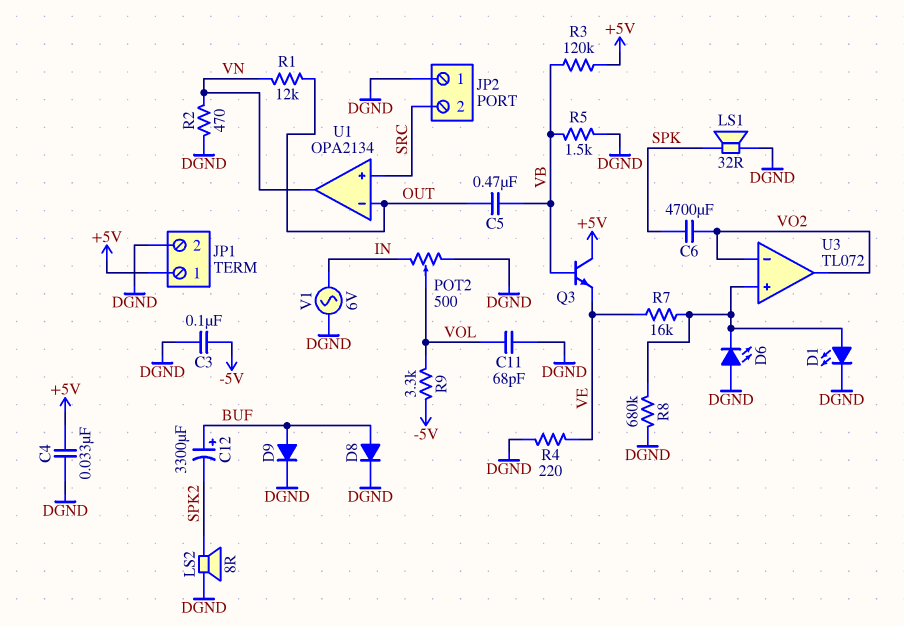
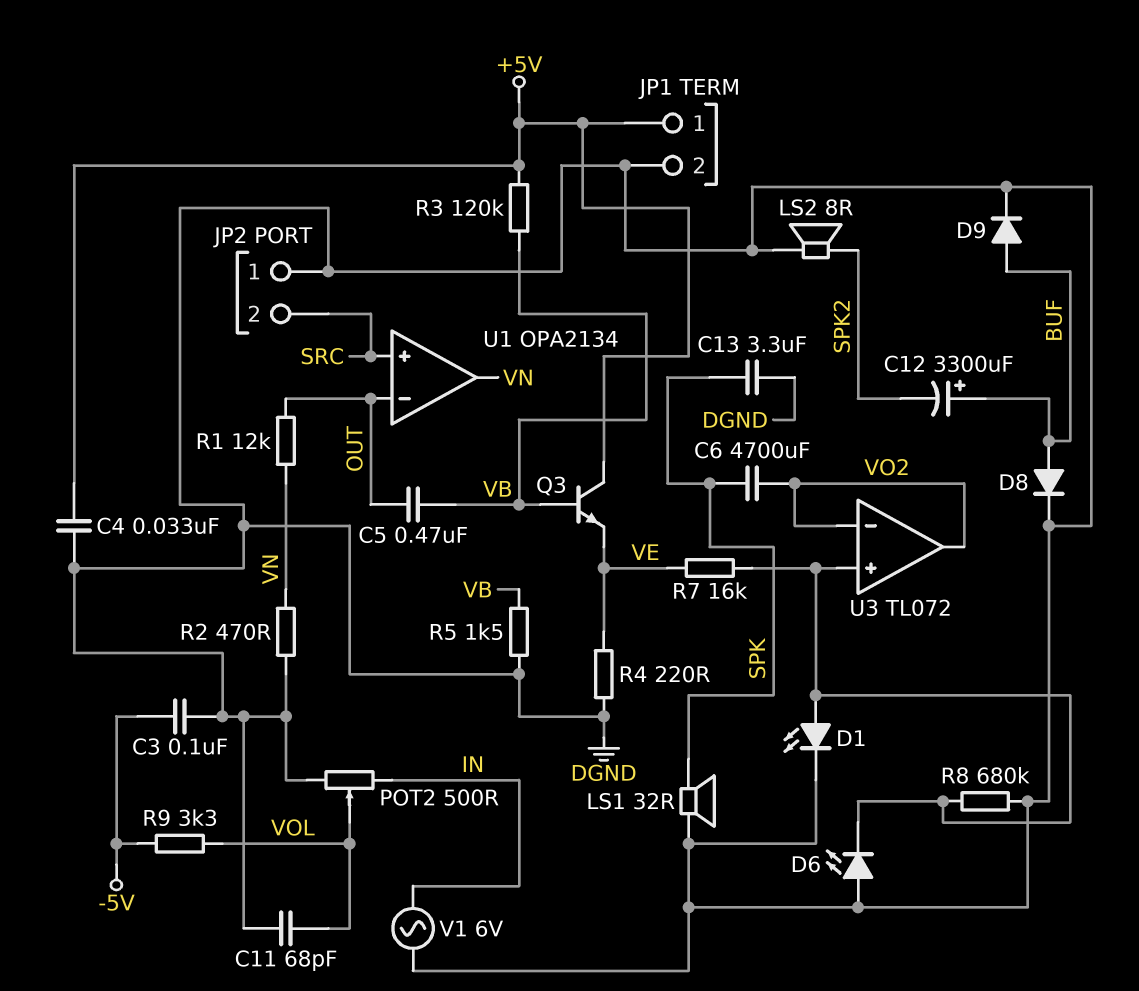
C13: none -> 3.3uF (DGND, SPK)

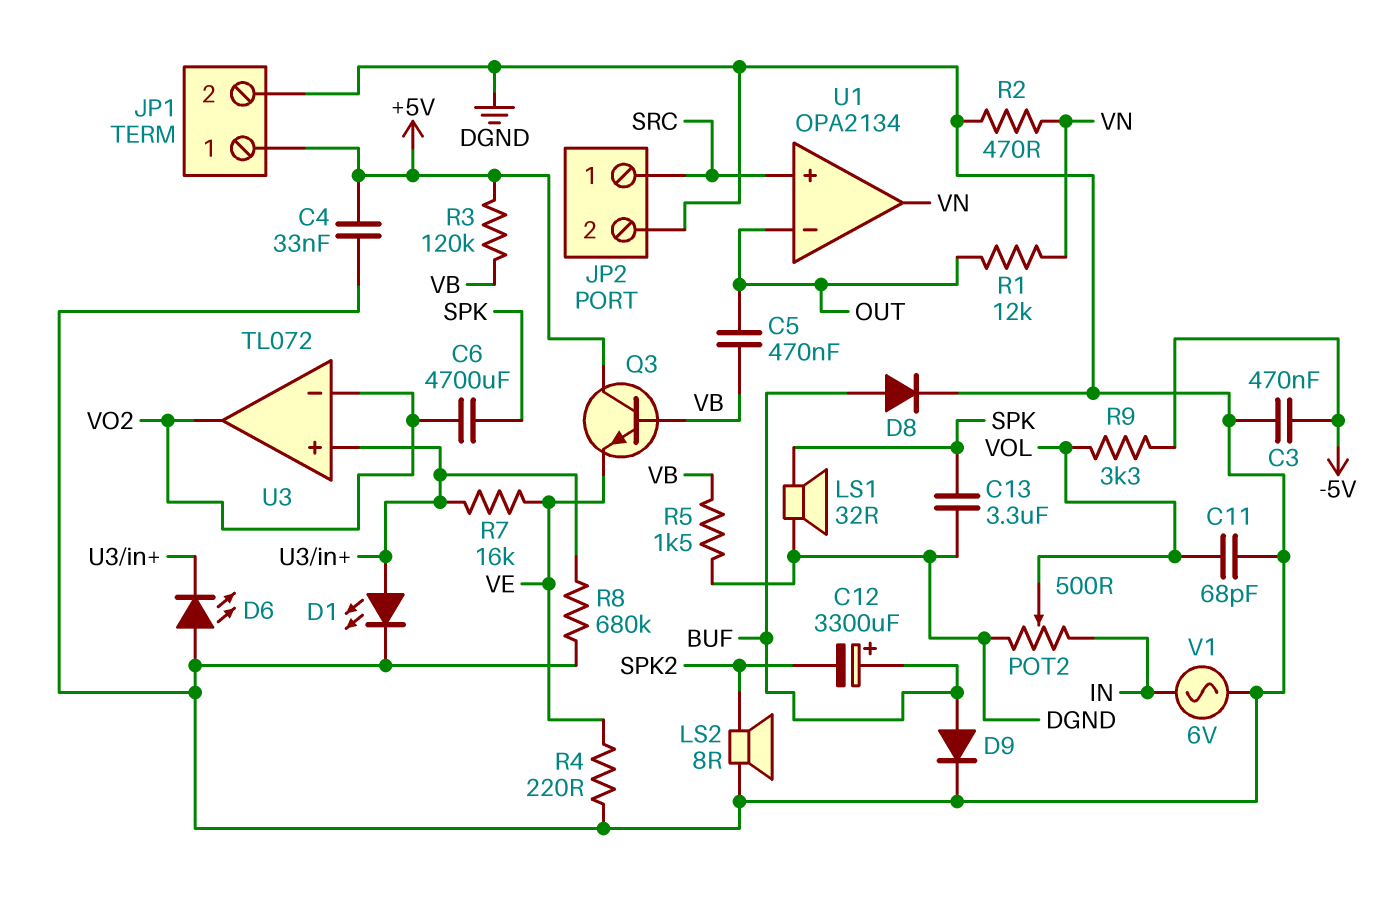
C3: 100nF (-5V, DGND) -> 470nF (-5V, DGND)
JP2 pin 1: DGND -> SRC
JP2 pin 2: SRC -> DGND

